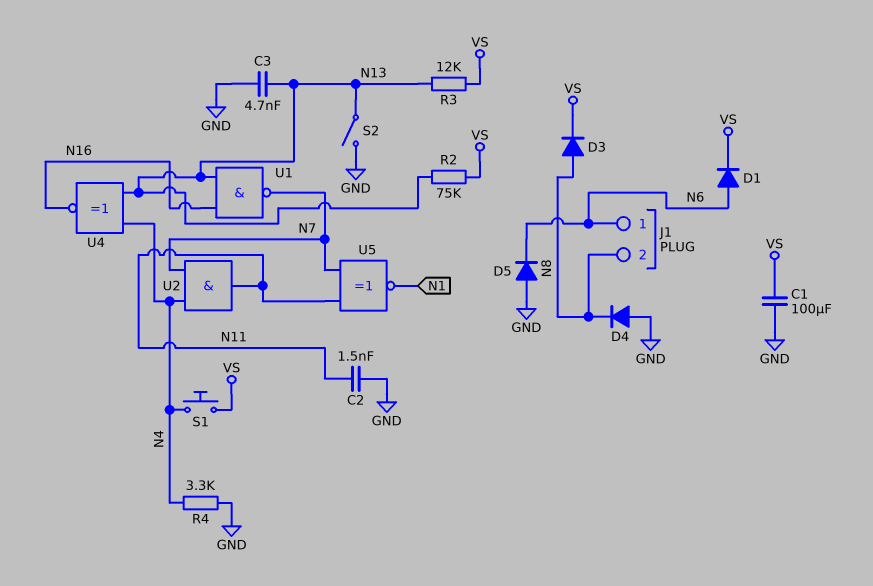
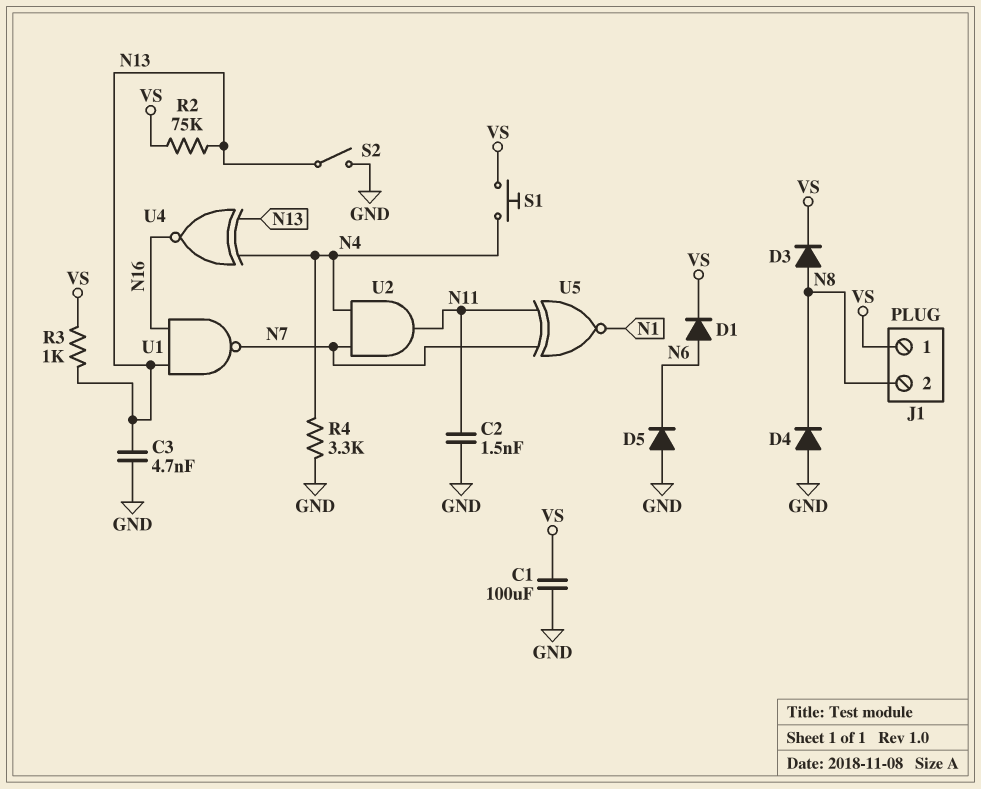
J1 pin 1: N6 -> VS
R3: 12k (N13, VS) -> 1k (N13, VS)

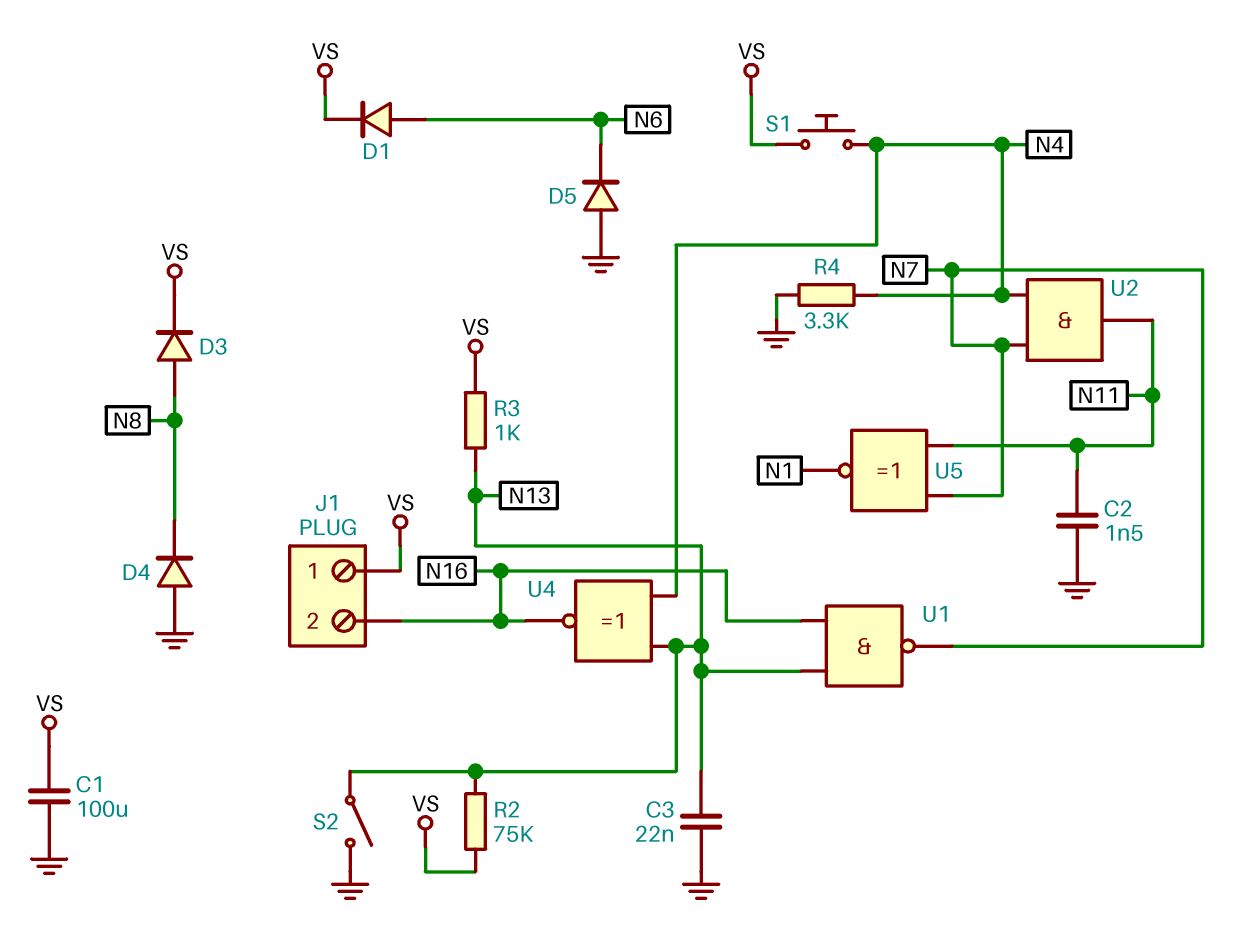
C3: 4.7nF (GND, N13) -> 22nF (GND, N13)
J1 pin 2: N8 -> N16

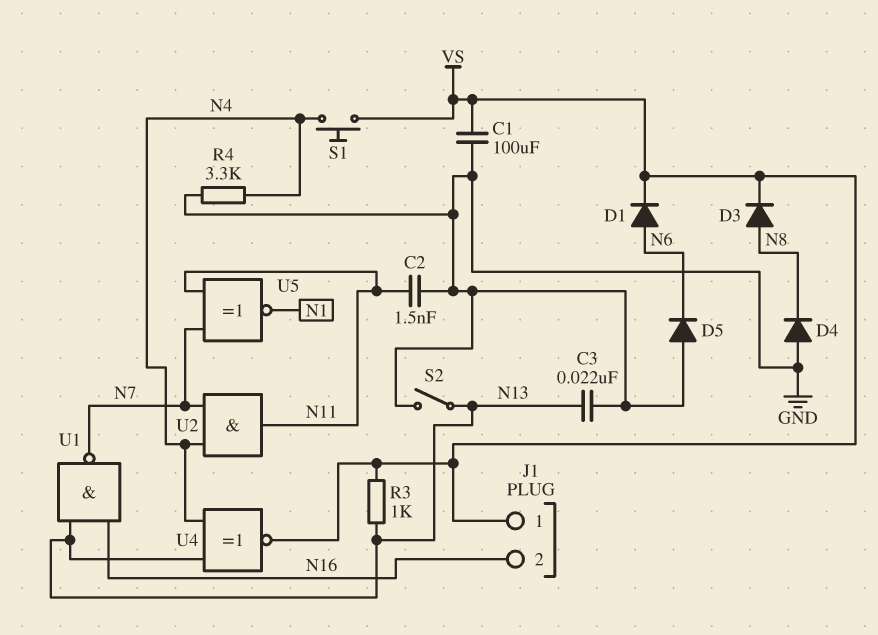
R2: 75k (N13, VS) -> none
U4: XNOR (in N4, in N13, out N16) -> XNOR (in N4, in N13, out VS)

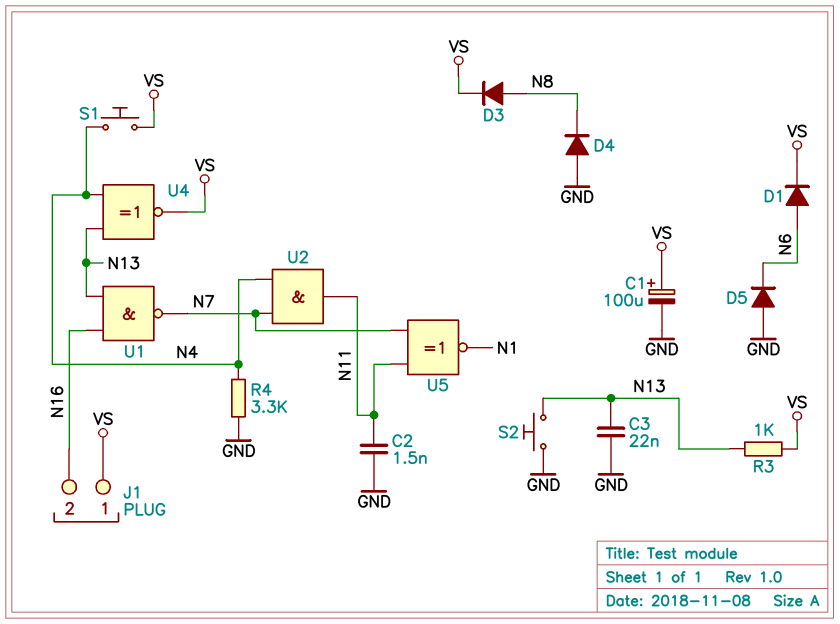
C1: 100uF (GND, VS) -> 100uF (plus VS, minus GND)
S2: switch (GND, N13) -> button (GND, N13)

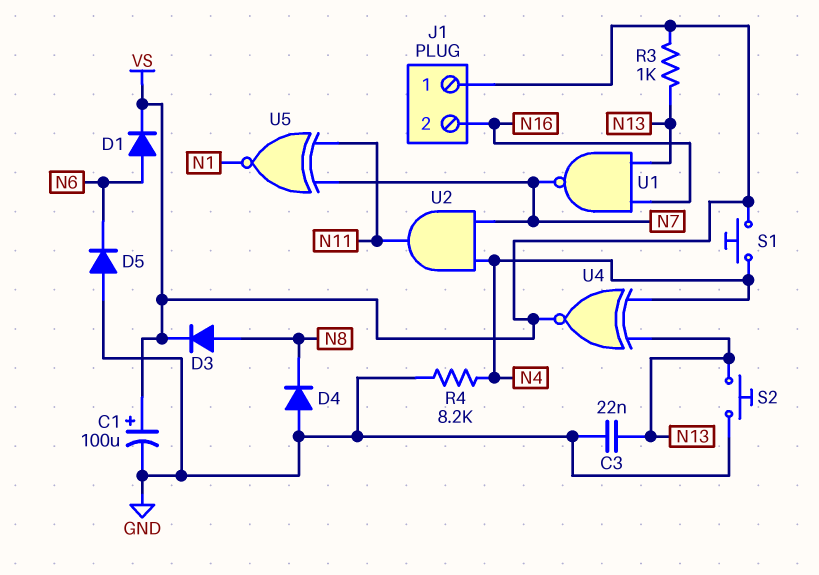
C2: 1.5nF (GND, N11) -> none
R4: 3.3k (GND, N4) -> 8.2k (GND, N4)

